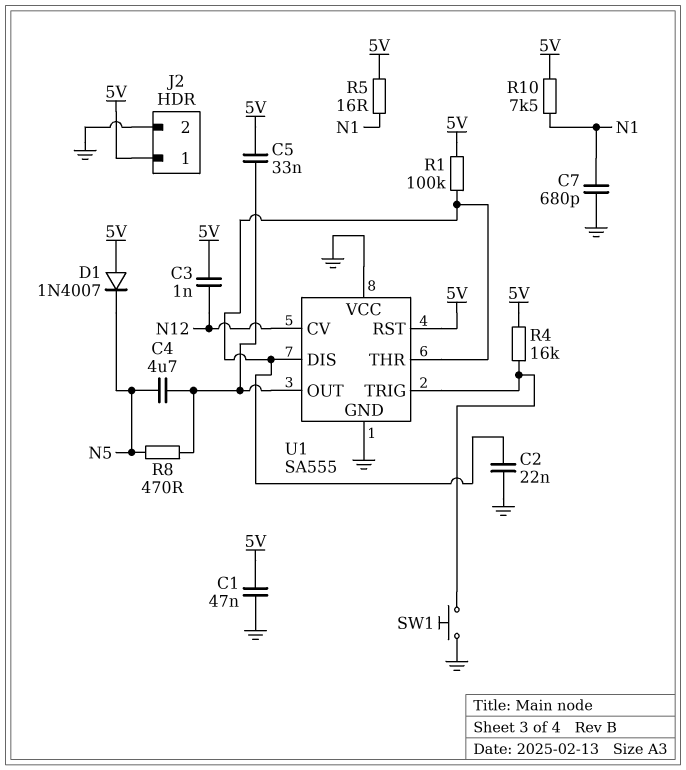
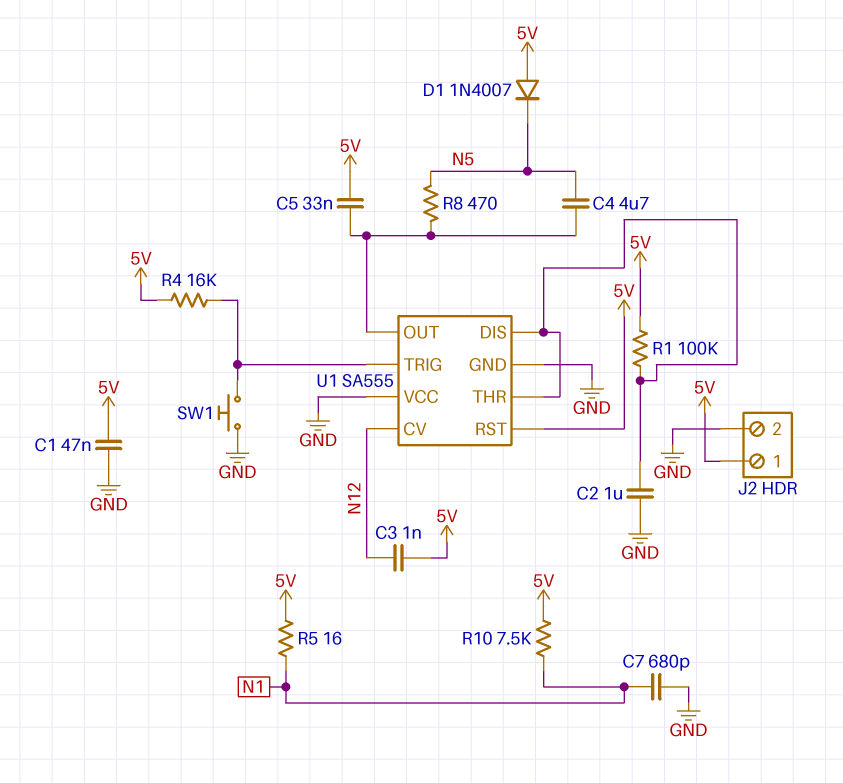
C2: 22nF (GND, U1/DIS) -> 1uF (GND, U1/DIS)

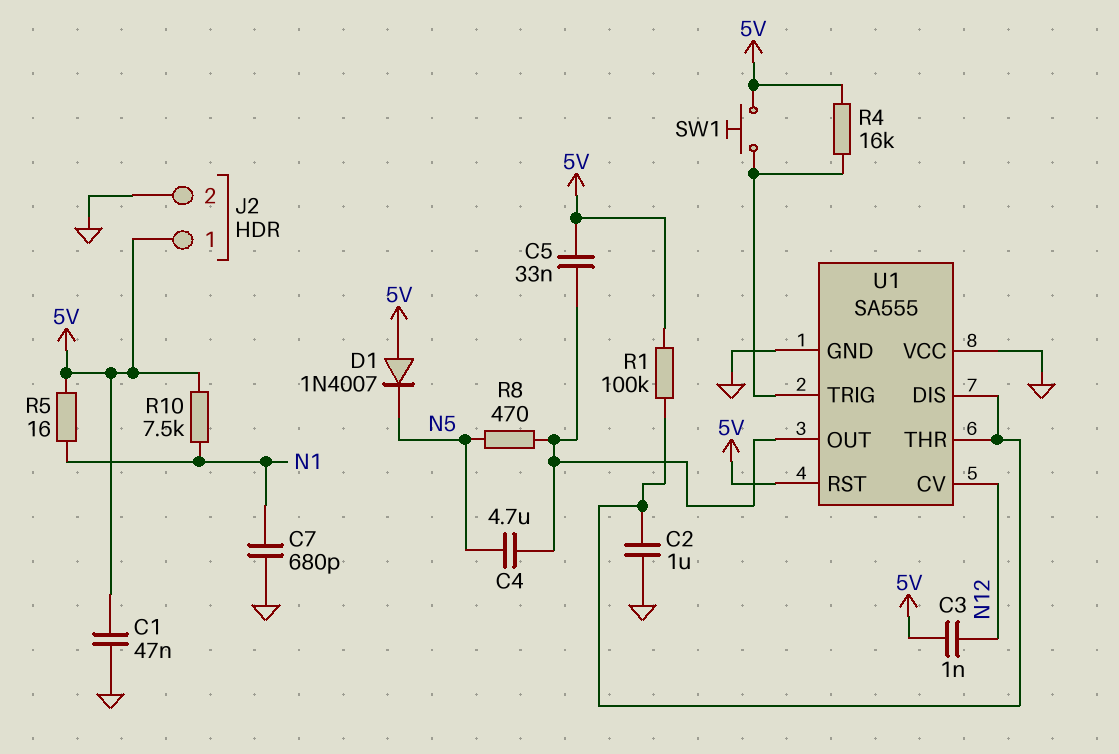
SW1: button (GND, U1/TRIG) -> button (5V, U1/TRIG)

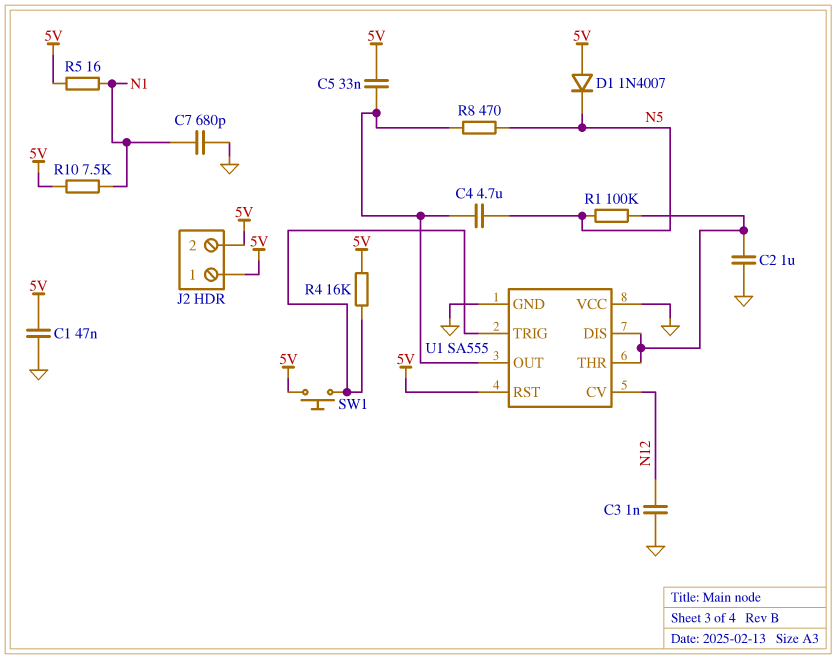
C3: 1nF (5V, N12) -> 1nF (GND, N12)
J2 pin 2: GND -> 5V
R1: 100k (5V, U1/DIS) -> 100k (N5, U1/DIS)

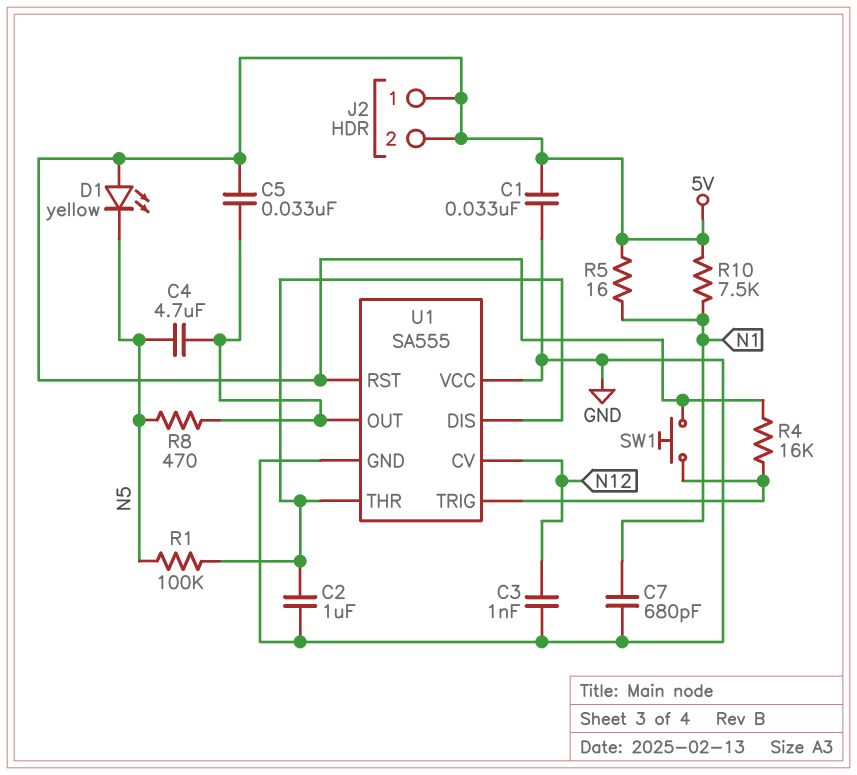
C1: 47nF (5V, GND) -> 33nF (5V, GND)
D1: diode 1N4007 (A 5V, K N5) -> LED yellow (A 5V, K N5)

